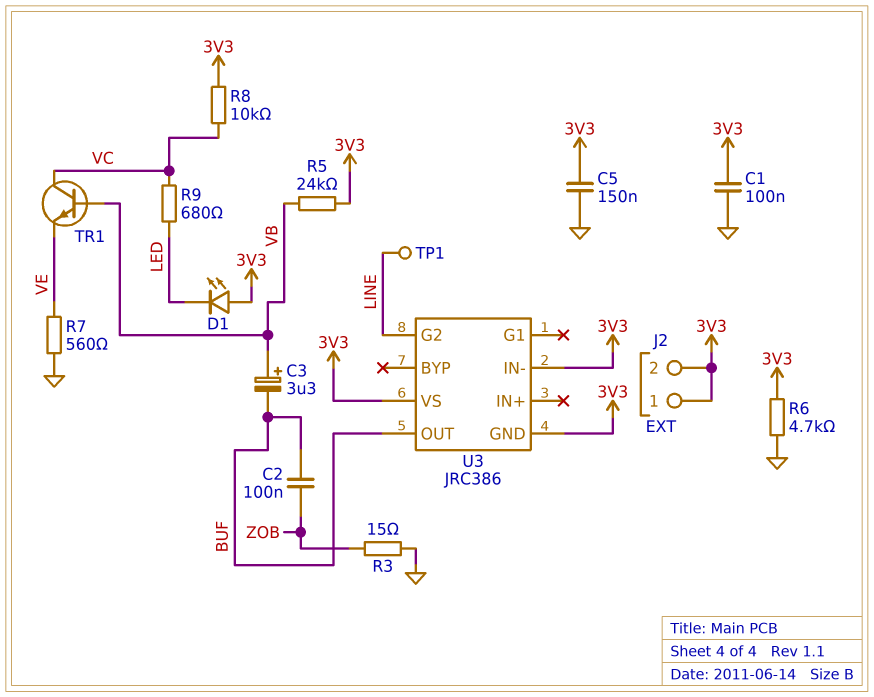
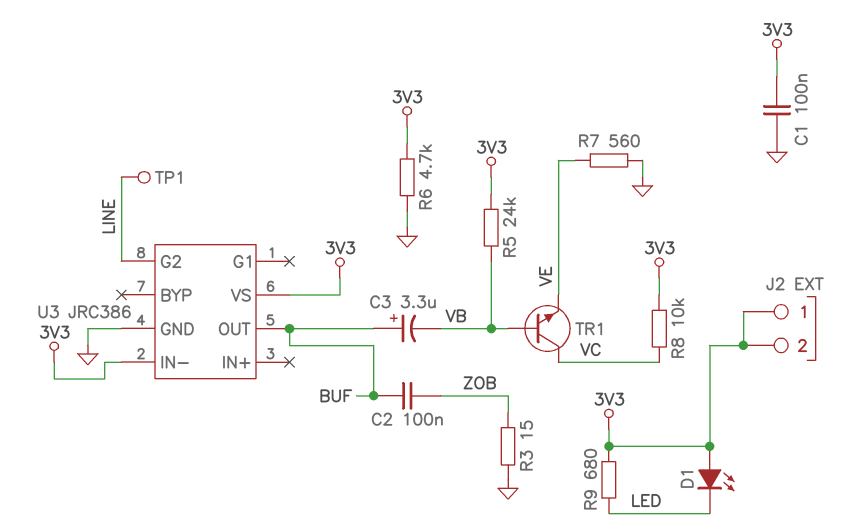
C3: 3.3uF (plus VB, minus BUF) -> 3.3uF (plus BUF, minus VB)
C5: 150nF (3V3, GND) -> none
R9: 680 (LED, VC) -> 680 (3V3, LED)
U3 pin GND: 3V3 -> GND

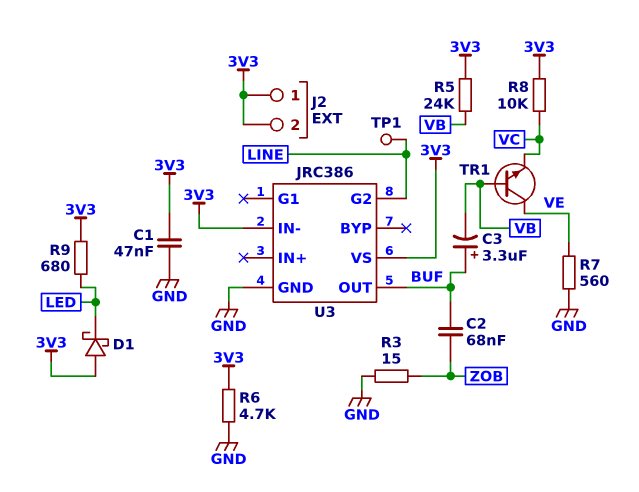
C1: 100nF (3V3, GND) -> 47nF (3V3, GND)
C2: 100nF (BUF, ZOB) -> 68nF (BUF, ZOB)
D1: LED (A 3V3, K LED) -> schottky (A 3V3, K LED)
TR1: NPN (B VB, C VC, E VE) -> NPN (B VB, C VE, E VC)

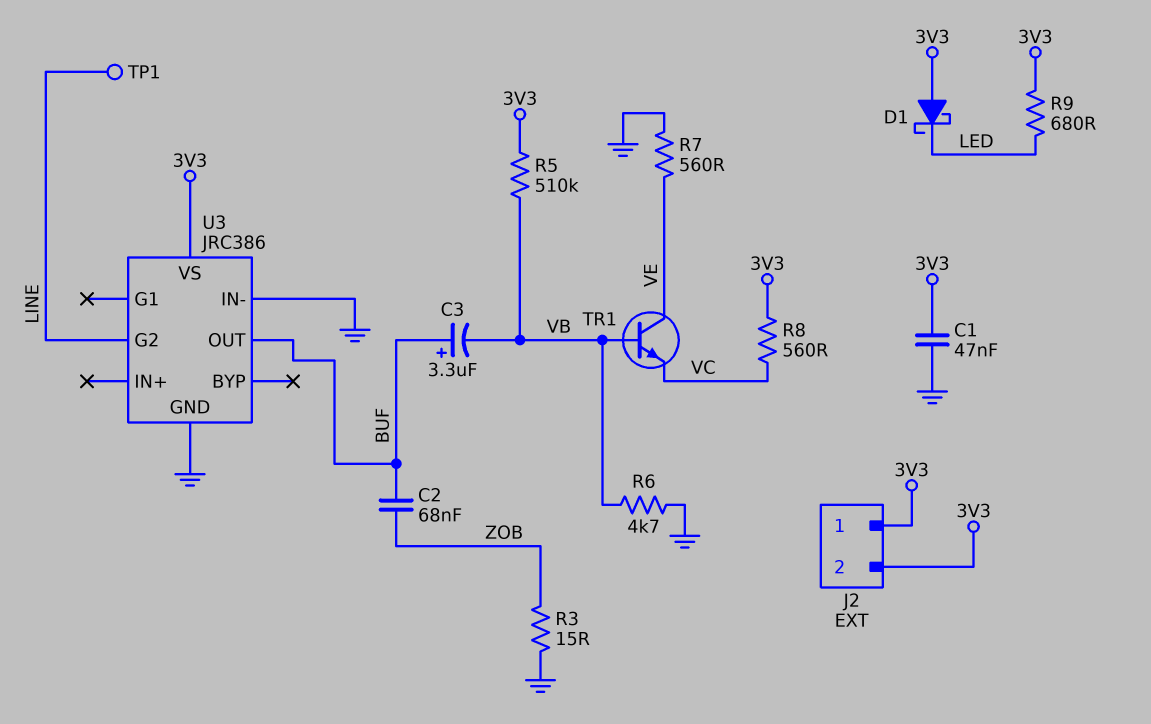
R5: 24k (3V3, VB) -> 510k (3V3, VB)
R6: 4.7k (3V3, GND) -> 4.7k (GND, VB)
R8: 10k (3V3, VC) -> 560 (3V3, VC)
U3 pin IN-: 3V3 -> GND

